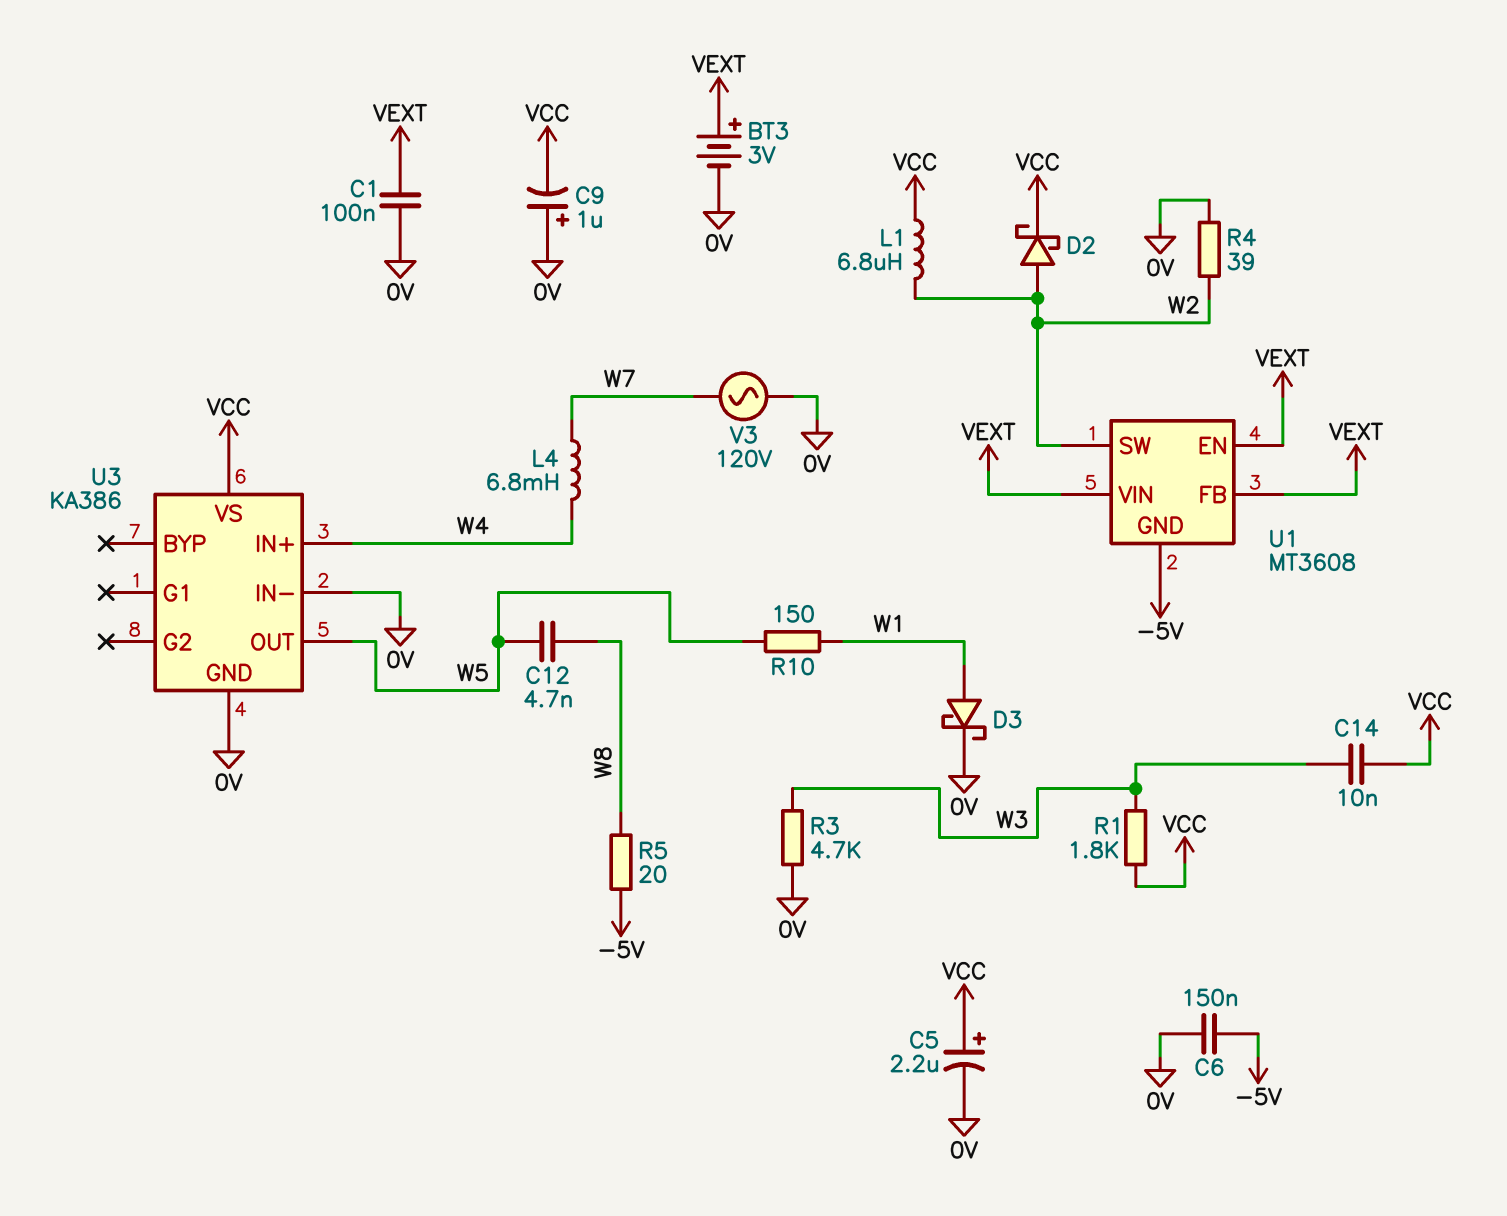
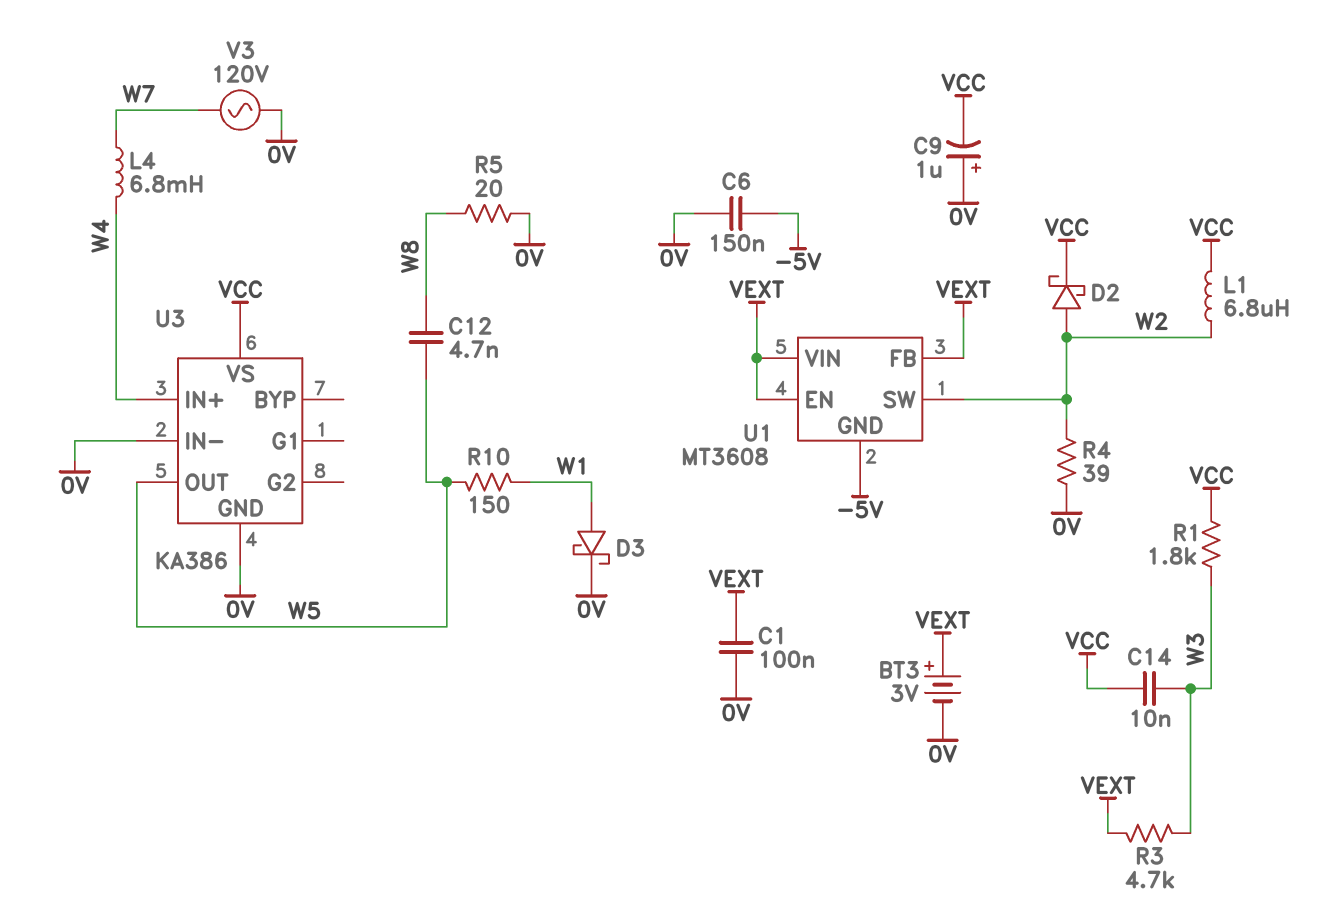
C5: 2.2uF (plus VCC, minus 0V) -> none
R3: 4.7k (0V, W3) -> 4.7k (VEXT, W3)
R5: 20 (-5V, W8) -> 20 (0V, W8)

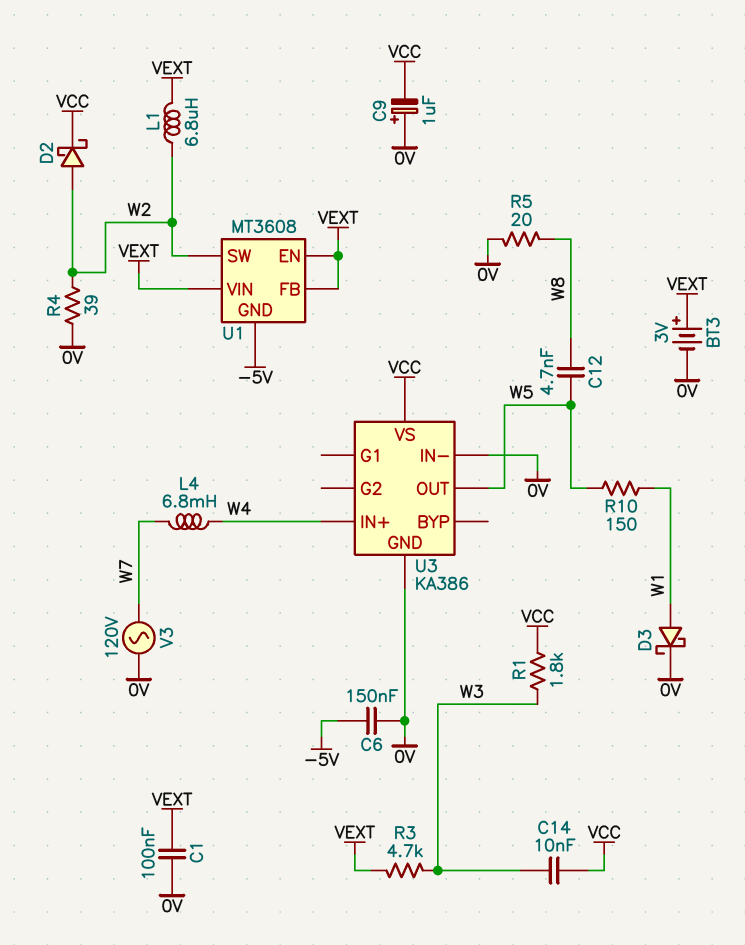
L1: 6.8uH (VCC, W2) -> 6.8uH (VEXT, W2)

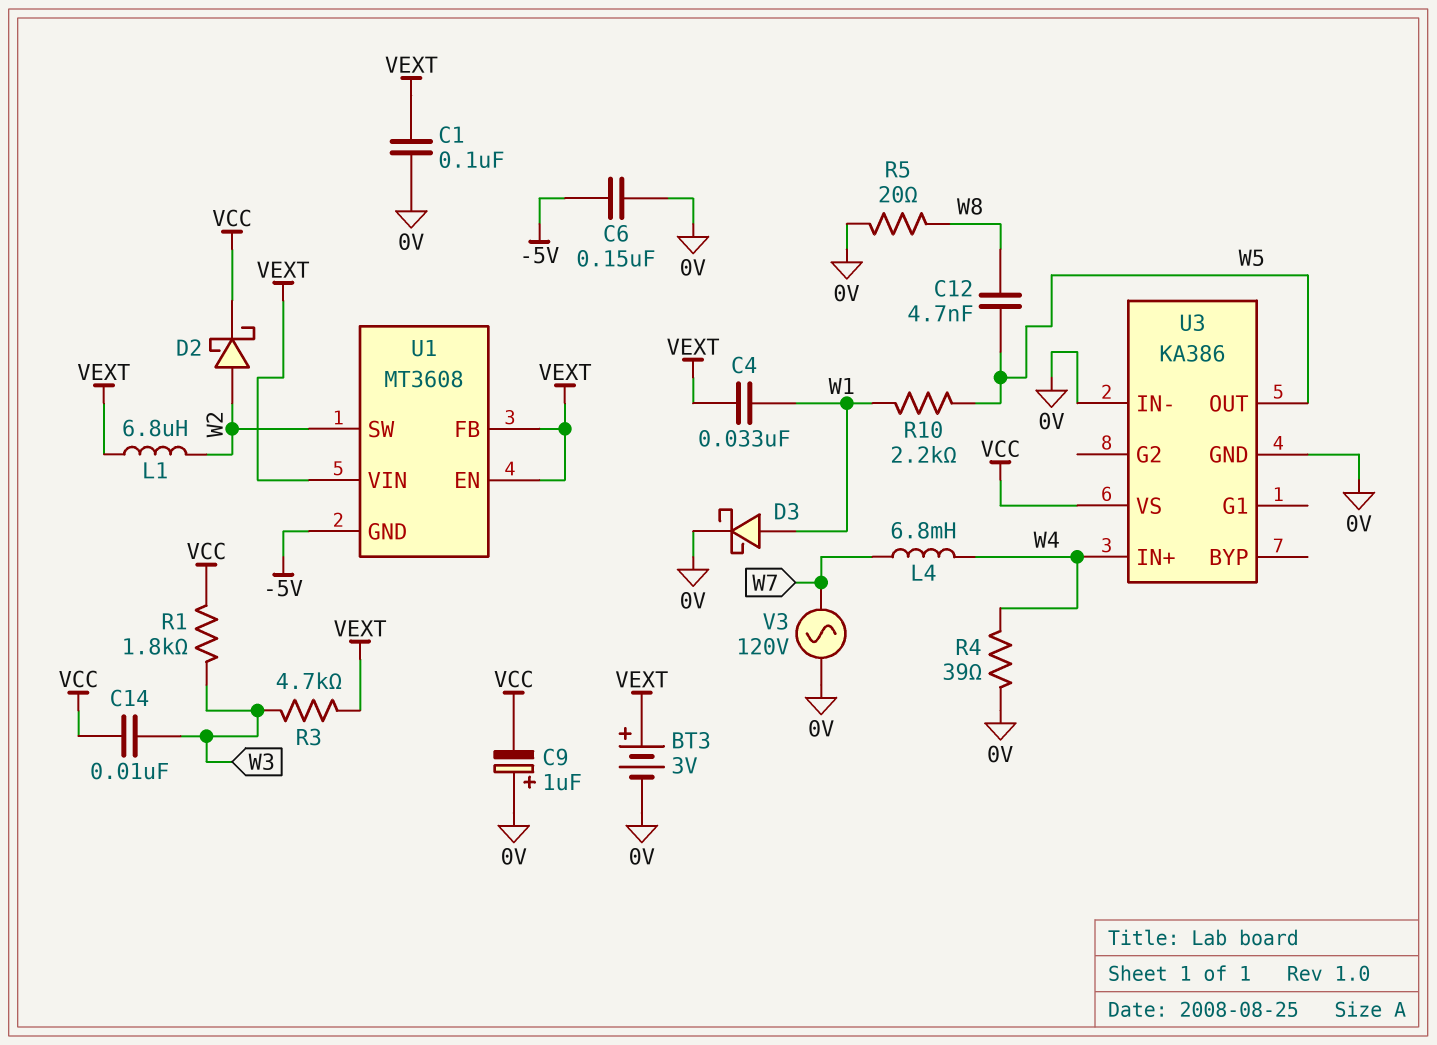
C4: none -> 33nF (VEXT, W1)
R4: 39 (0V, W2) -> 39 (0V, W4)
R10: 150 (W1, W5) -> 2.2k (W1, W5)

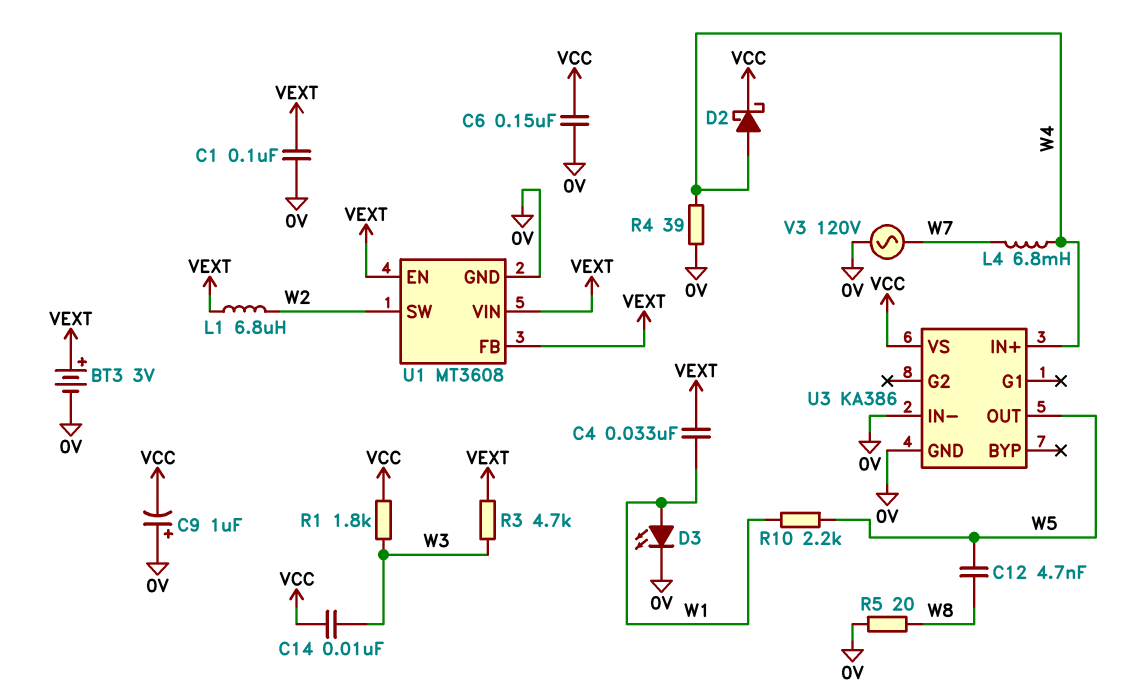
C6: 150nF (-5V, 0V) -> 150nF (0V, VCC)
D2: schottky (A W2, K VCC) -> schottky (A W4, K VCC)
D3: schottky (A W1, K 0V) -> LED (A W1, K 0V)
U1 pin GND: -5V -> 0V

